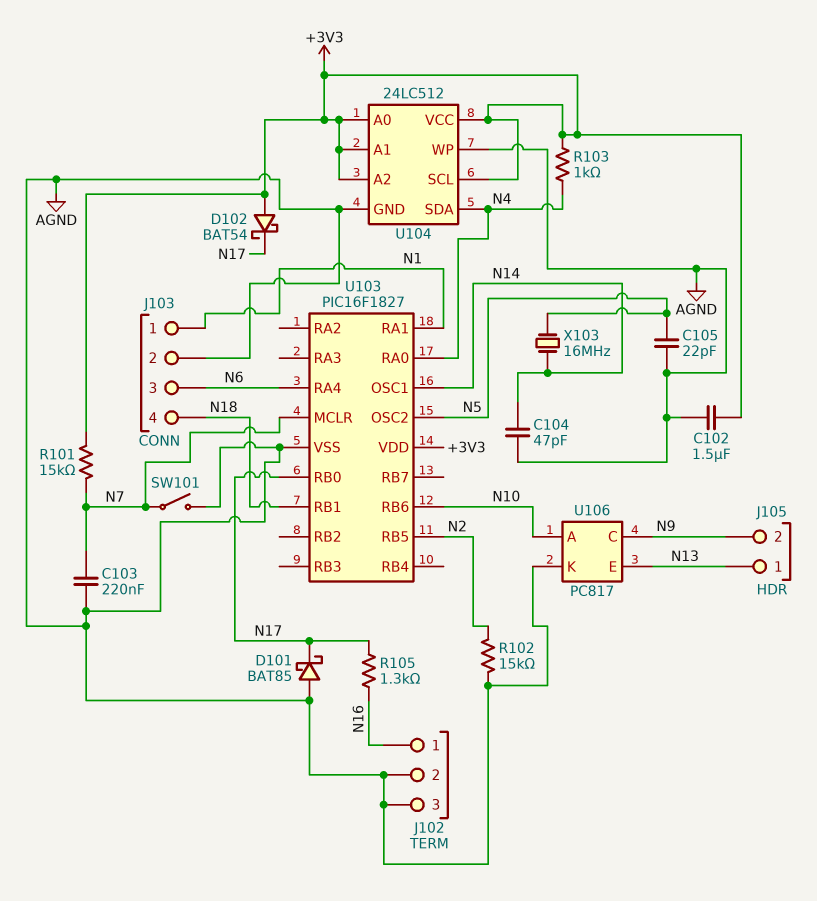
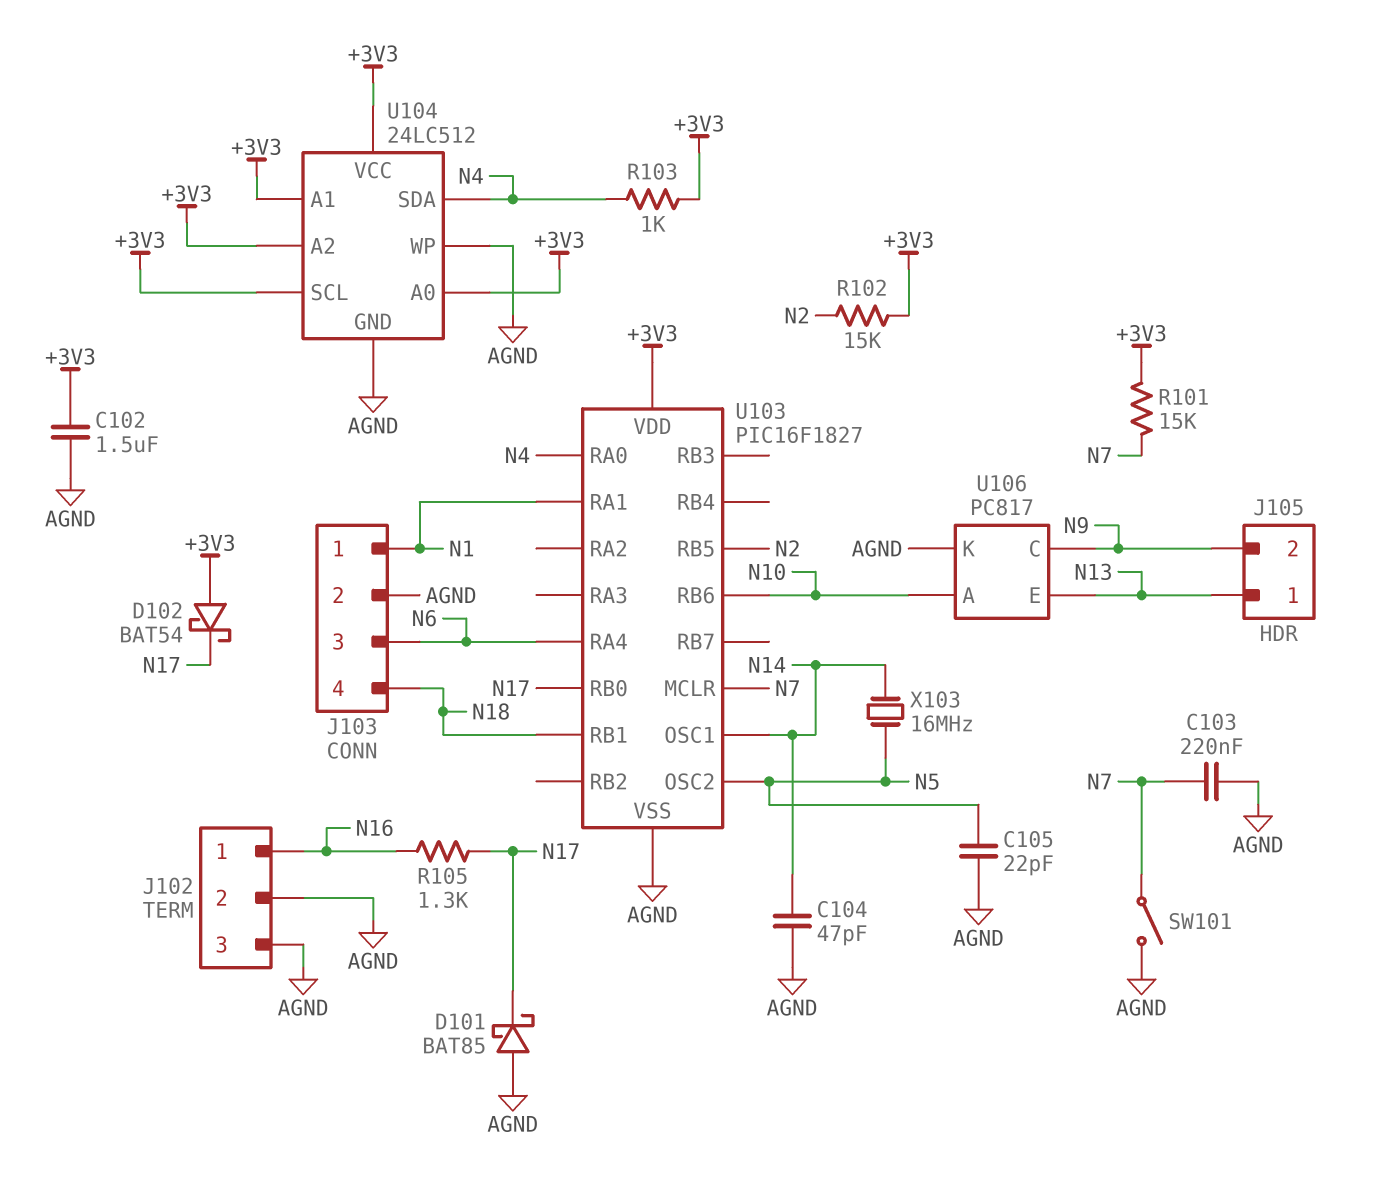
R102: 15k (AGND, N2) -> 15k (+3V3, N2)

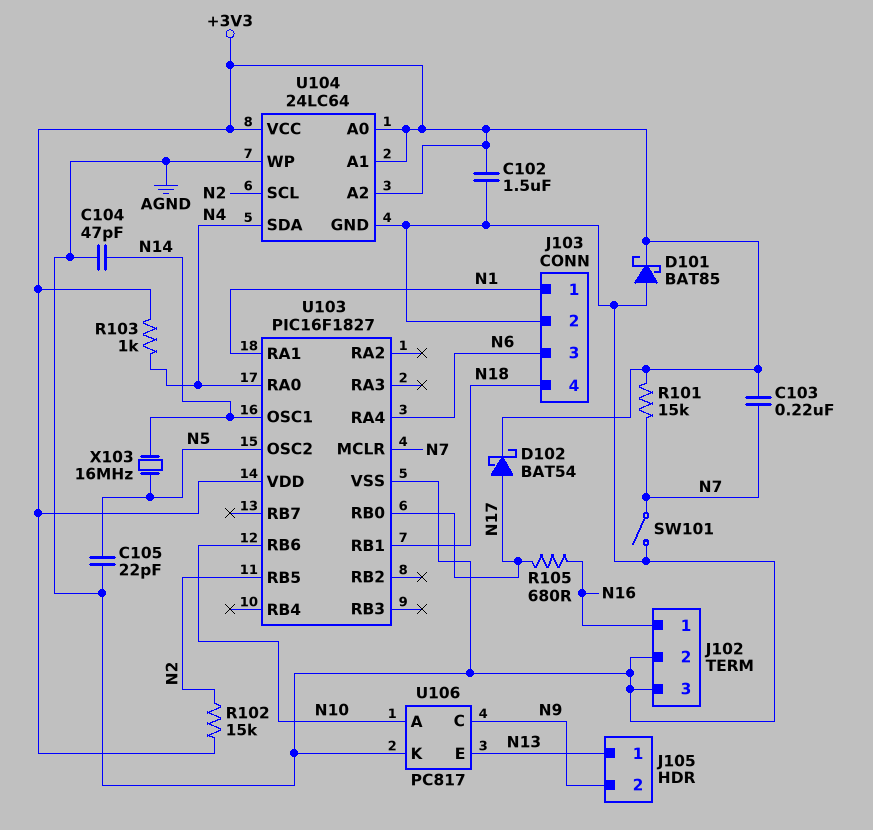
C103: 220nF (AGND, N7) -> 220nF (+3V3, N7)
D101: schottky BAT85 (A AGND, K N17) -> schottky BAT85 (A AGND, K +3V3)
D102: schottky BAT54 (A +3V3, K N17) -> schottky BAT54 (A N17, K +3V3)
R105: 1.3k (N16, N17) -> 680 (N16, N17)
U104: 24LC512 -> 24LC64
U104 pin SCL: +3V3 -> N2

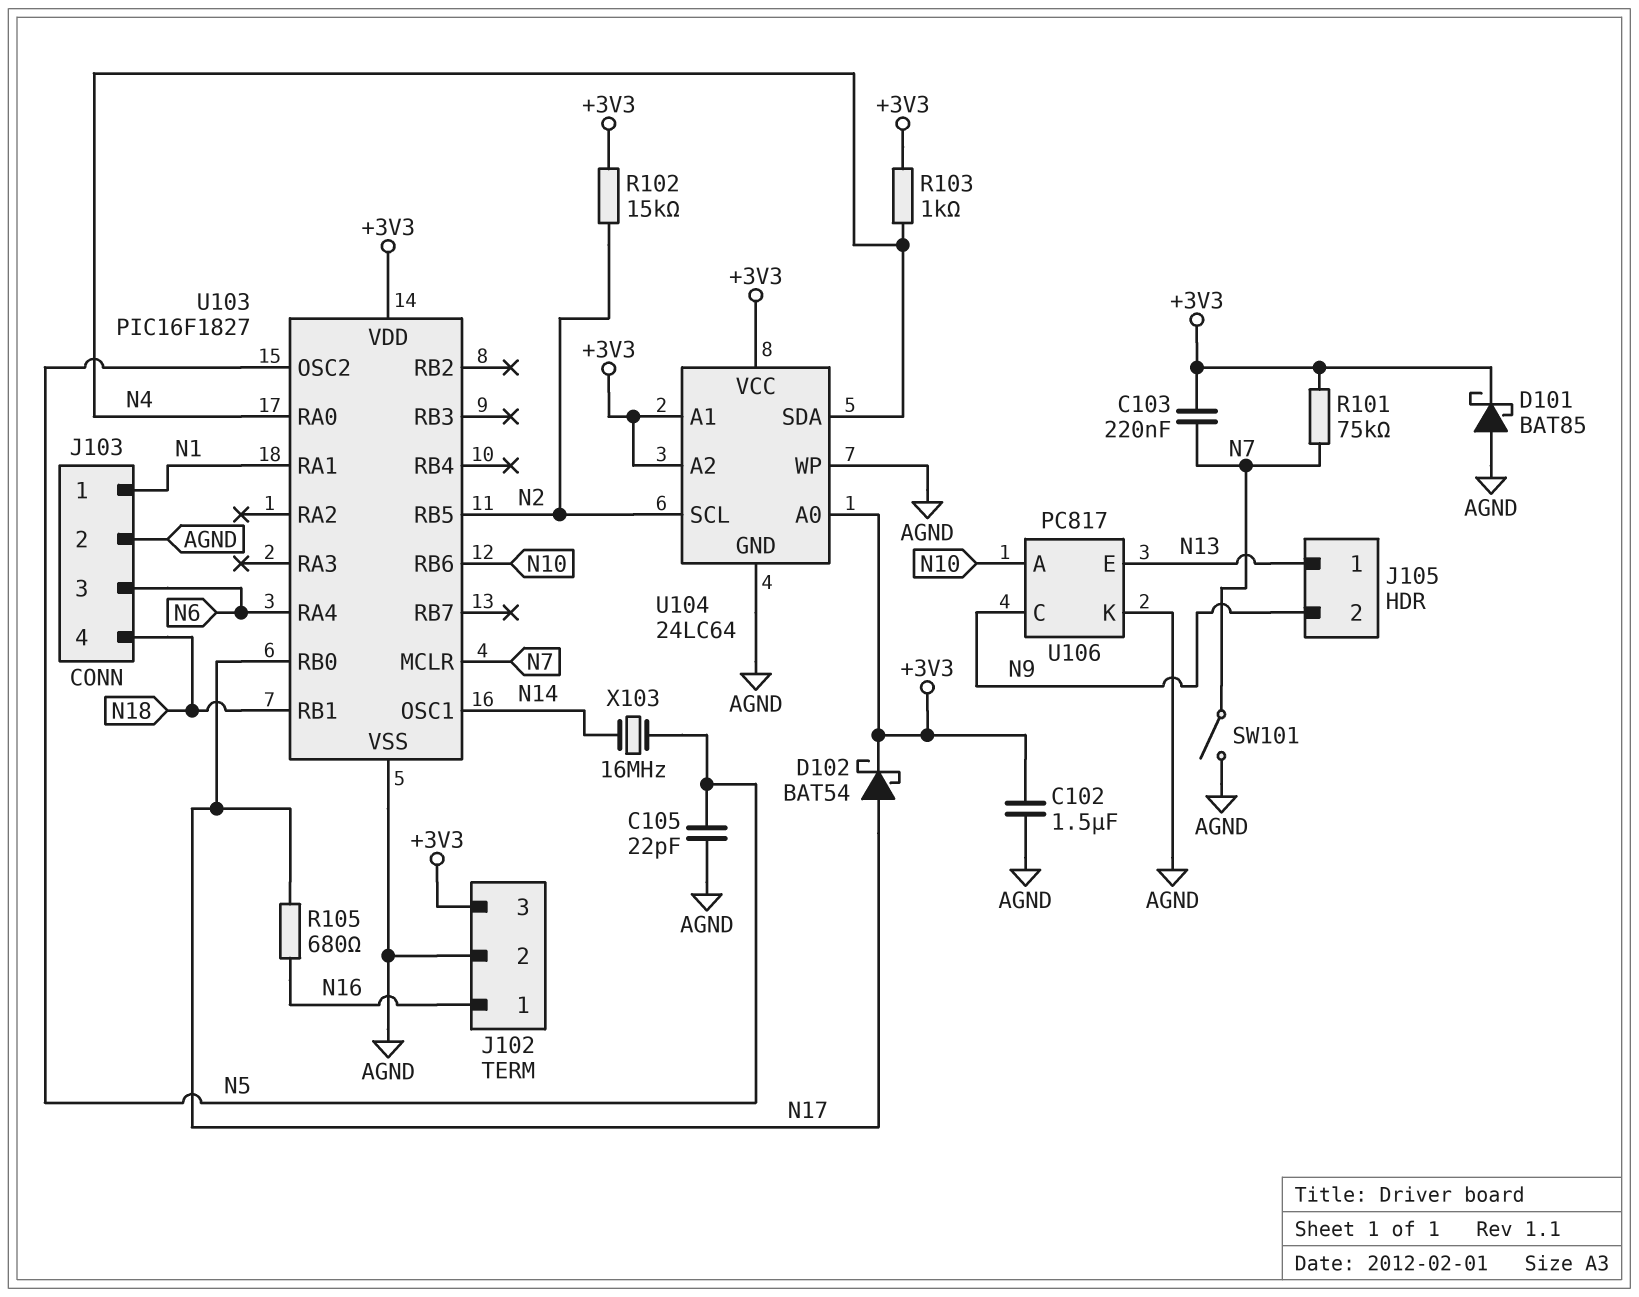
C104: 47pF (AGND, N14) -> none
J102 pin 3: AGND -> +3V3
R101: 15k (+3V3, N7) -> 75k (+3V3, N7)

